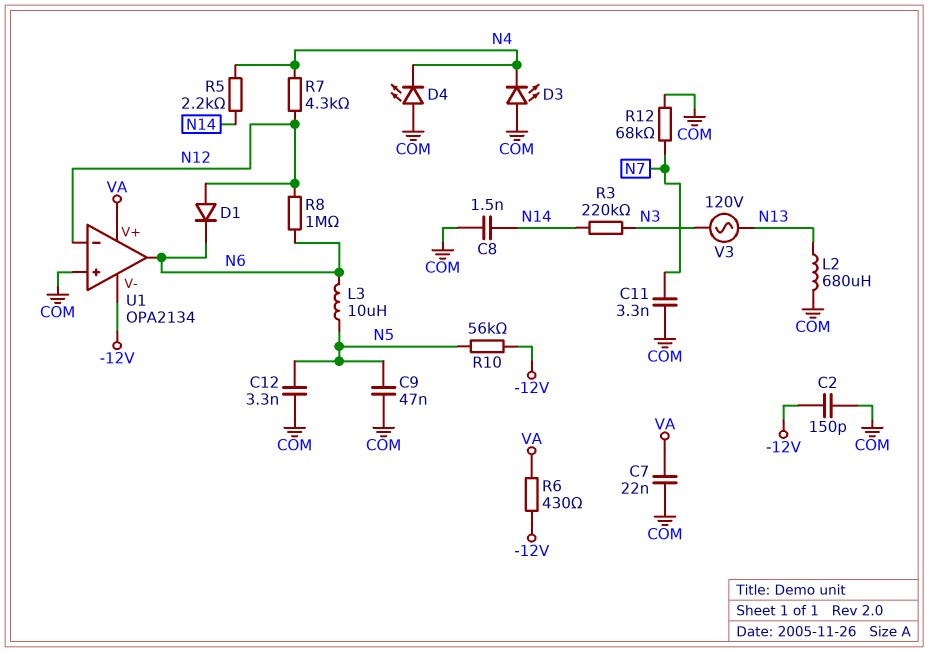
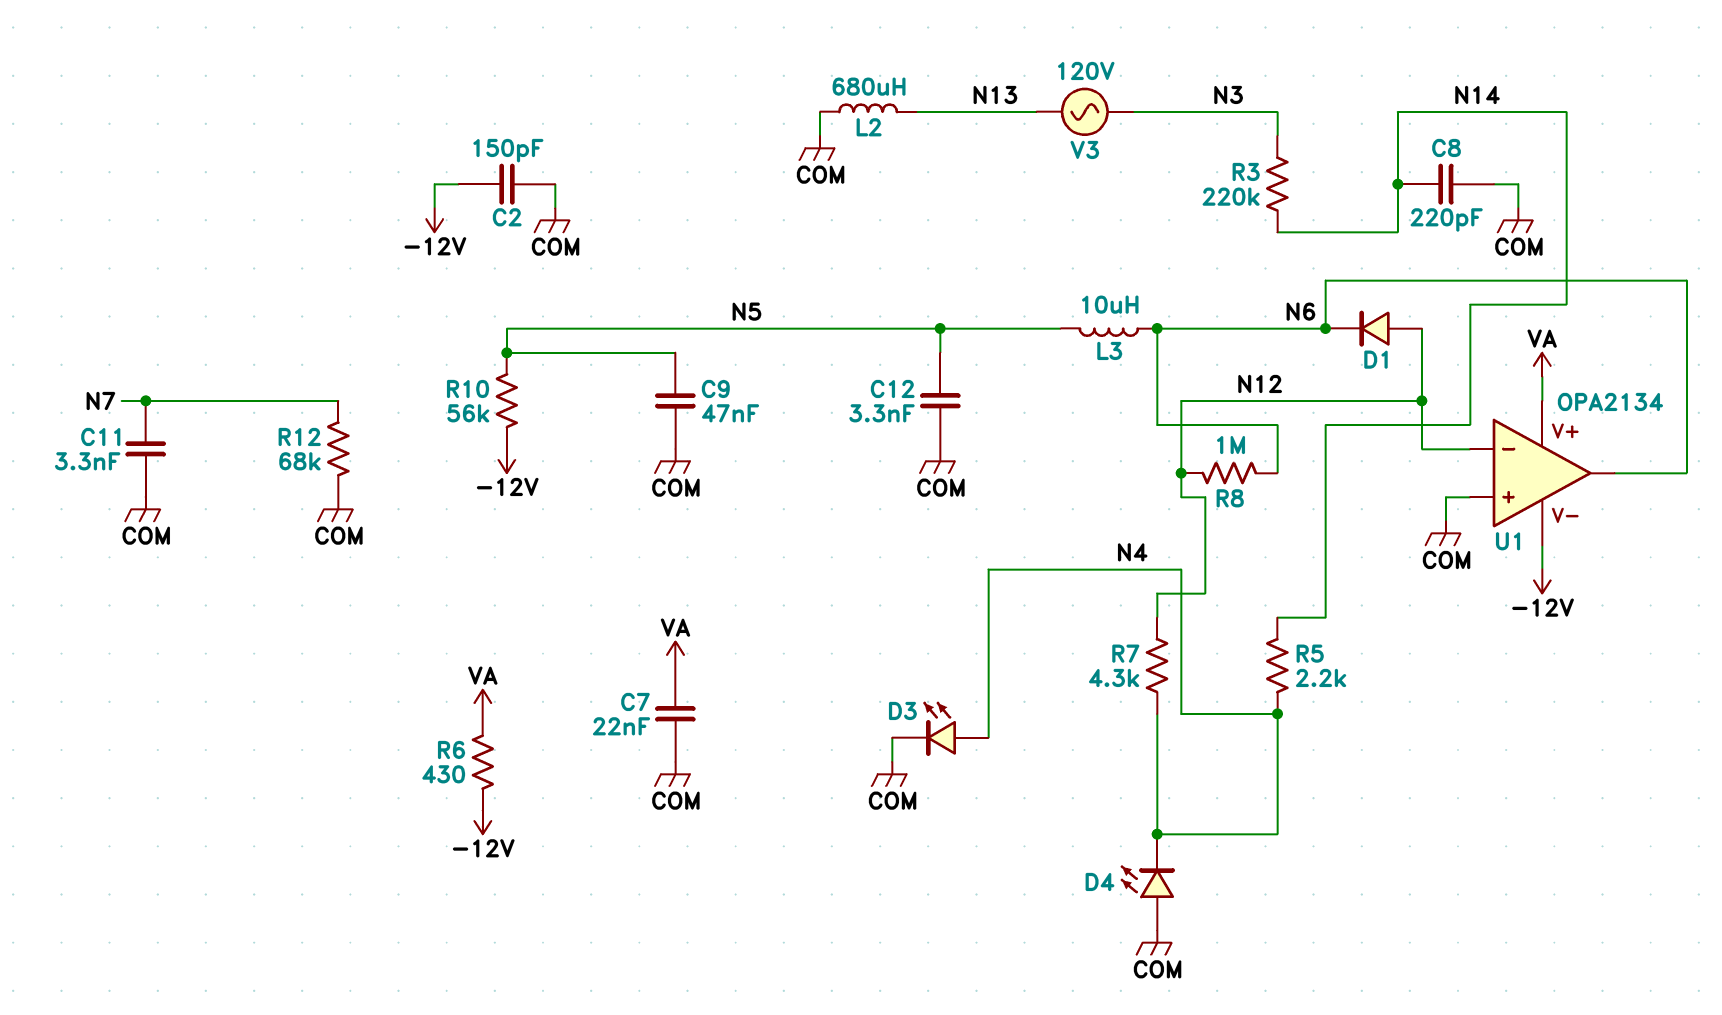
C8: 1.5nF (COM, N14) -> 220pF (COM, N14)
D3: LED (A COM, K N4) -> LED (A N4, K COM)

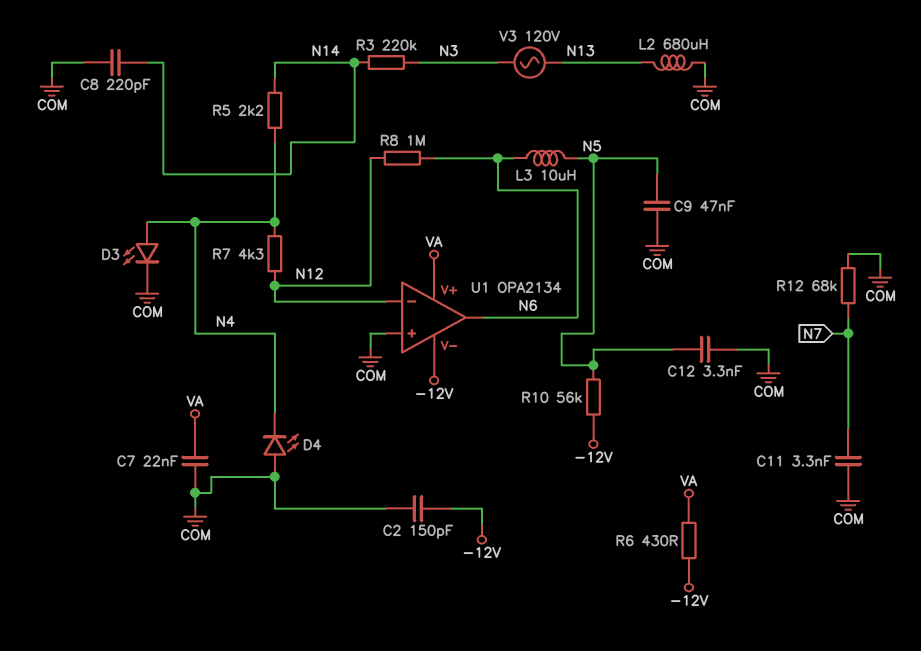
D1: diode (A N12, K N6) -> none

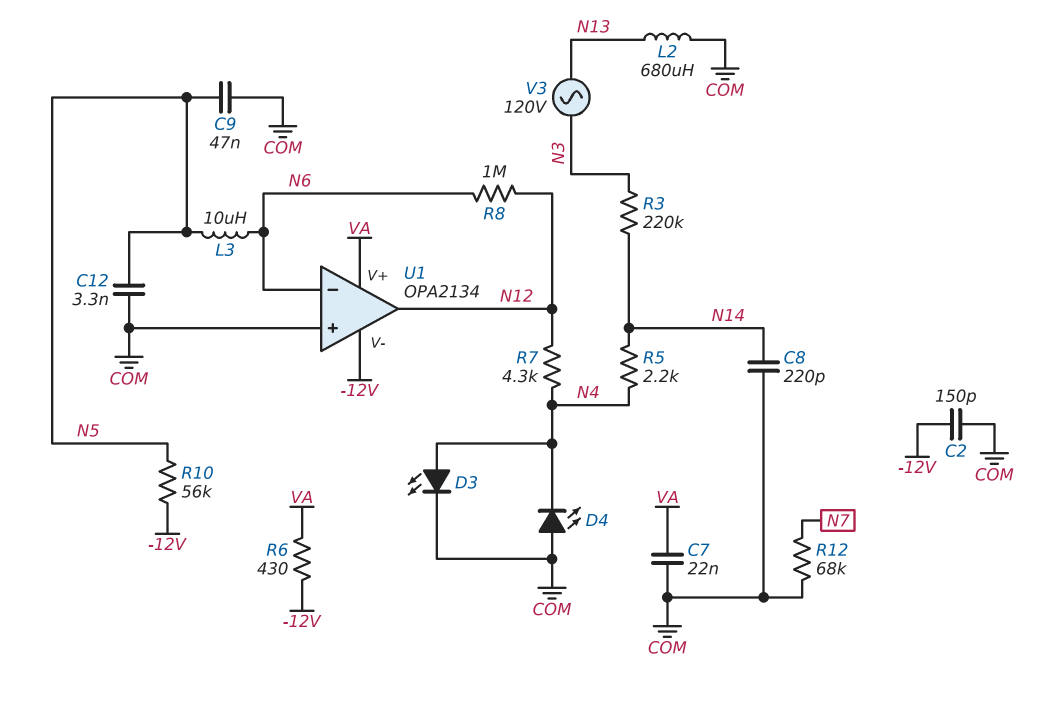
C11: 3.3nF (COM, N7) -> none
U1 pin in-: N12 -> N6
U1 pin out: N6 -> N12

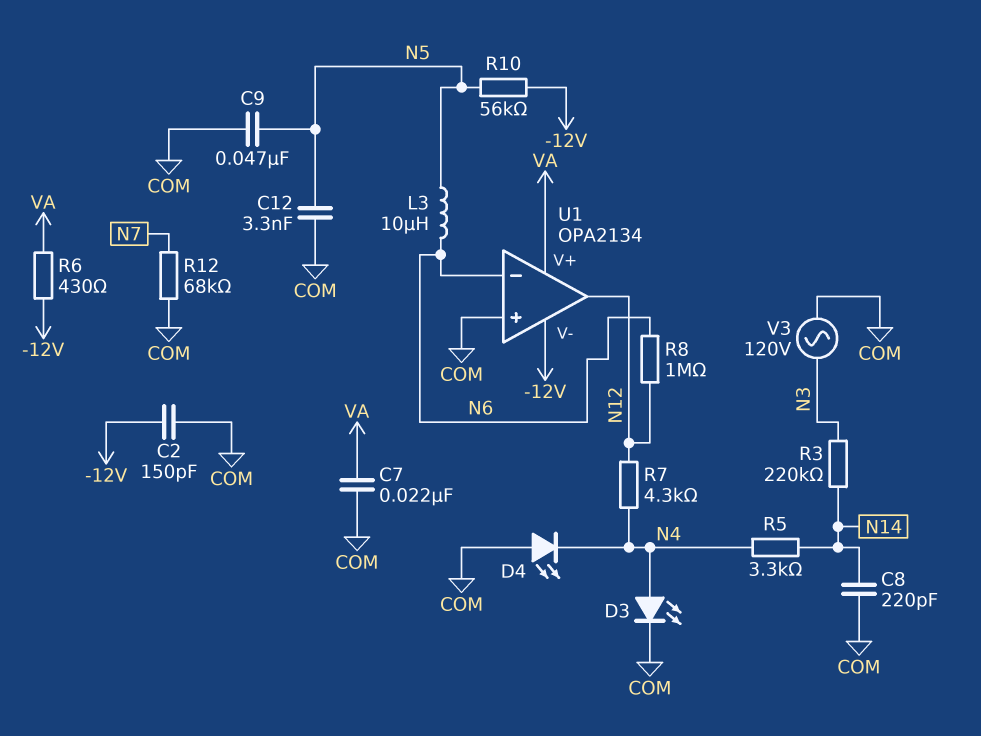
L2: 680uH (COM, N13) -> none
R5: 2.2k (N4, N14) -> 3.3k (N4, N14)
V3: AC 120V (N3, N13) -> AC 120V (COM, N3)

